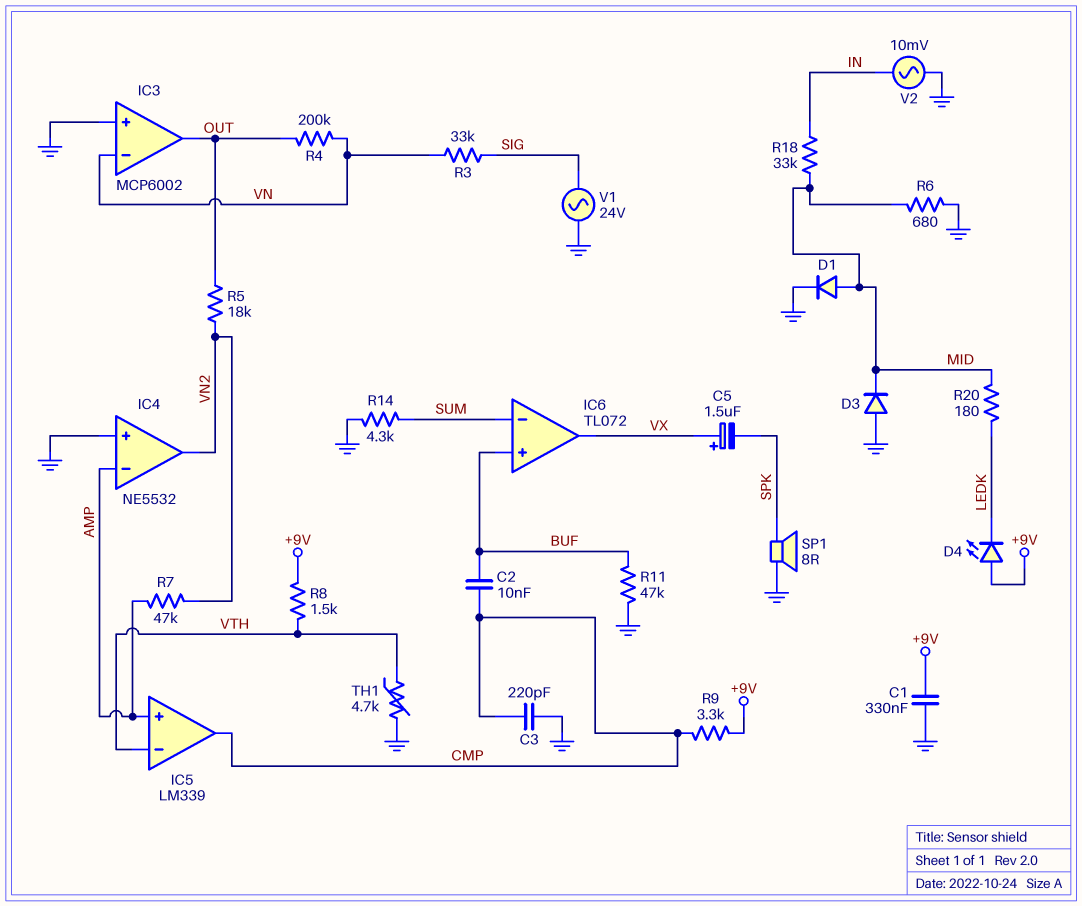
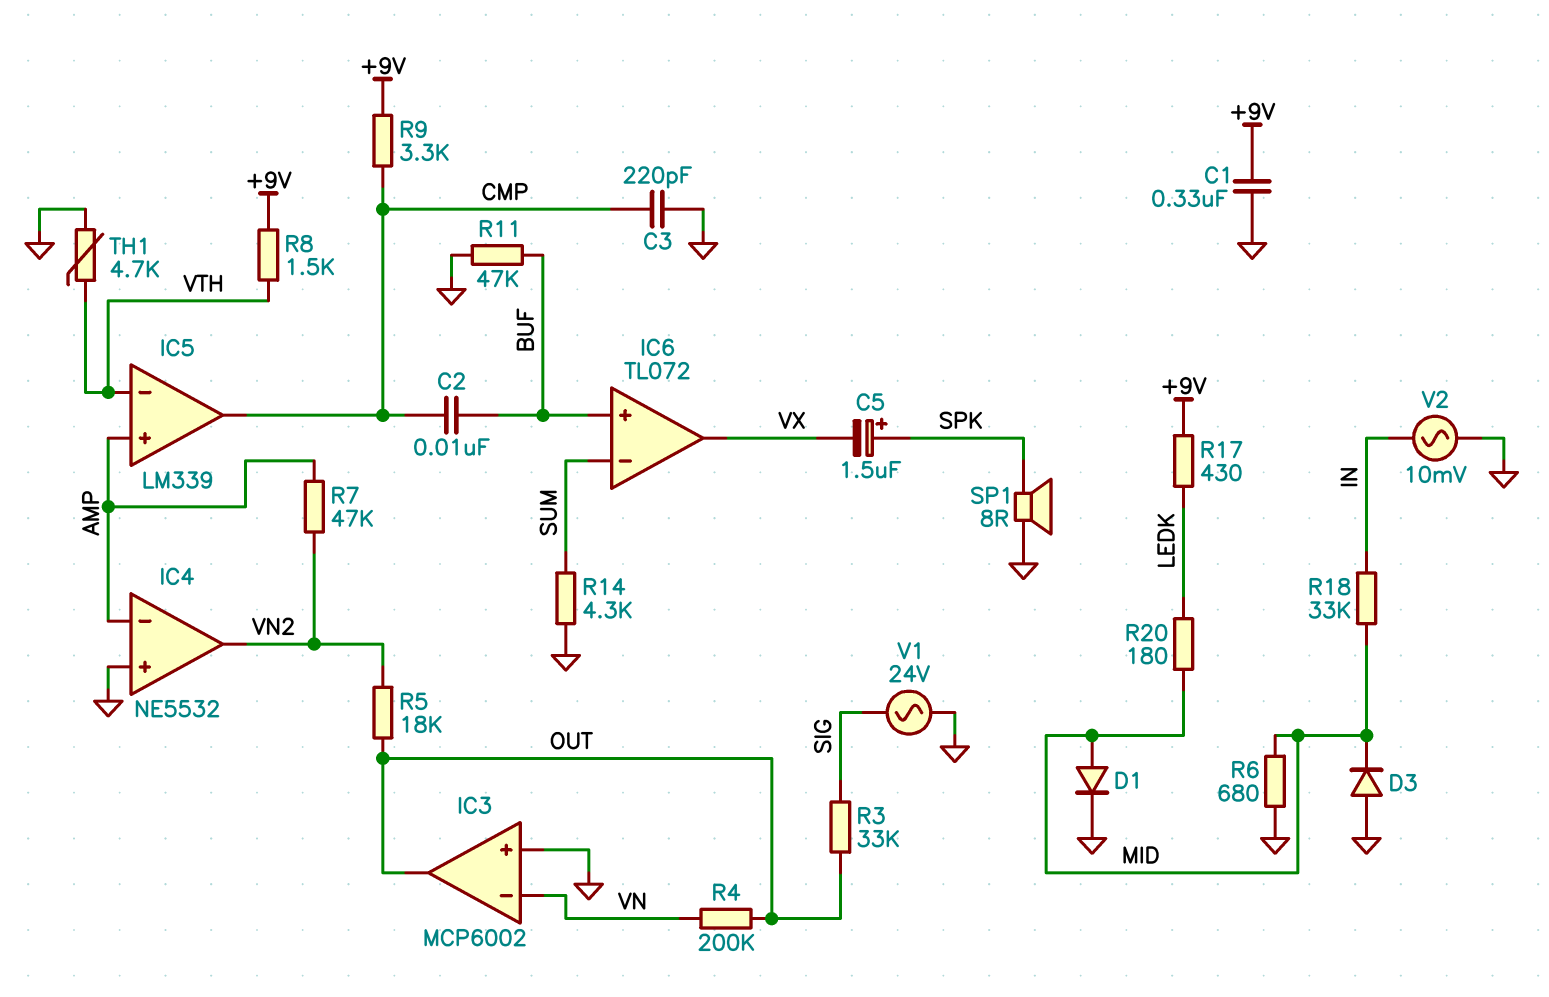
C5: 1.5uF (plus VX, minus SPK) -> 1.5uF (plus SPK, minus VX)
D4: LED (A +9V, K LEDK) -> none
R3: 33k (SIG, VN) -> 33k (OUT, SIG)
R17: none -> 430 (+9V, LEDK)

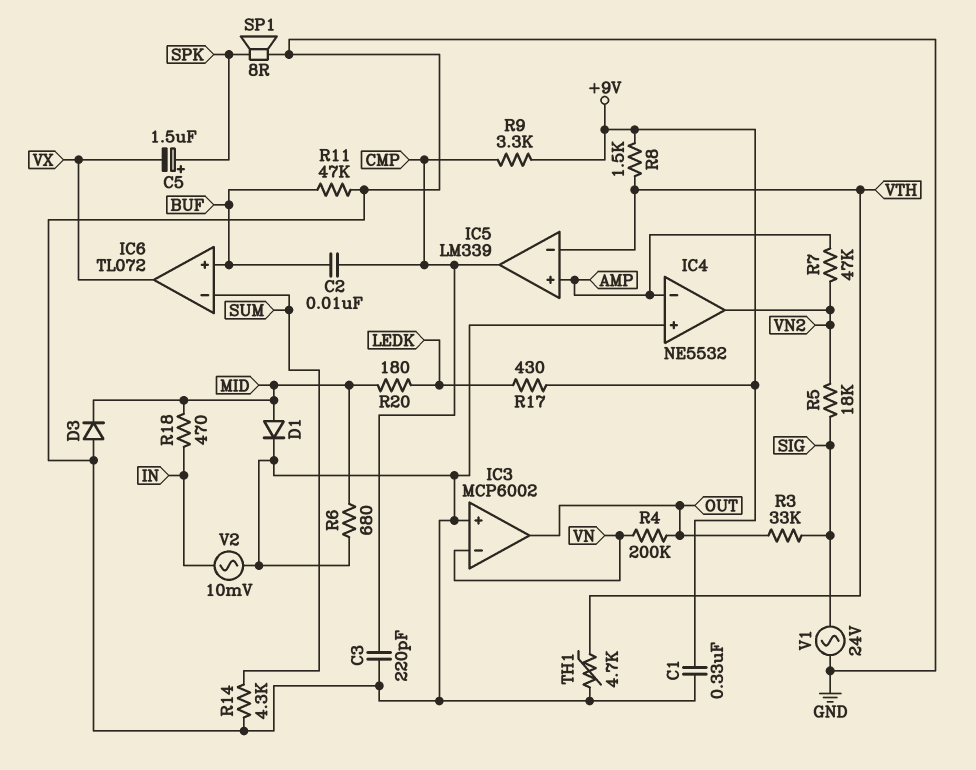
R5: 18k (OUT, VN2) -> 18k (SIG, VN2)
R18: 33k (IN, MID) -> 470 (IN, MID)

